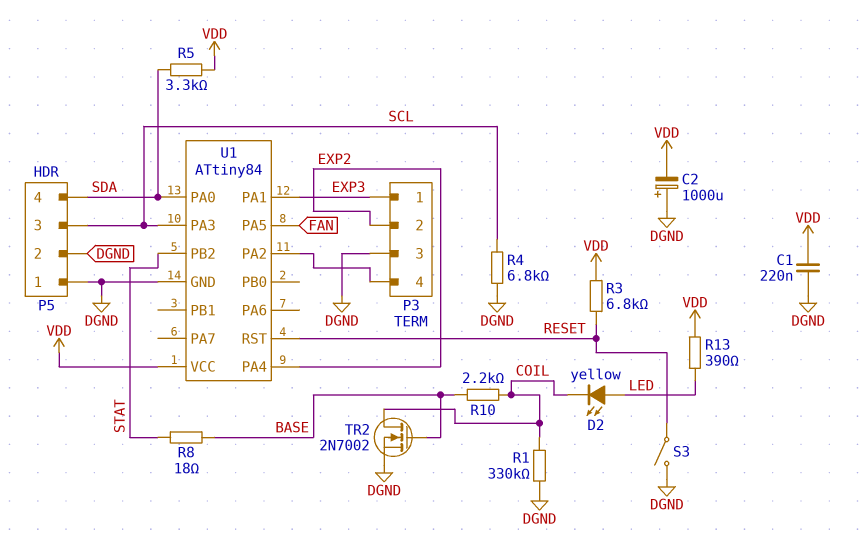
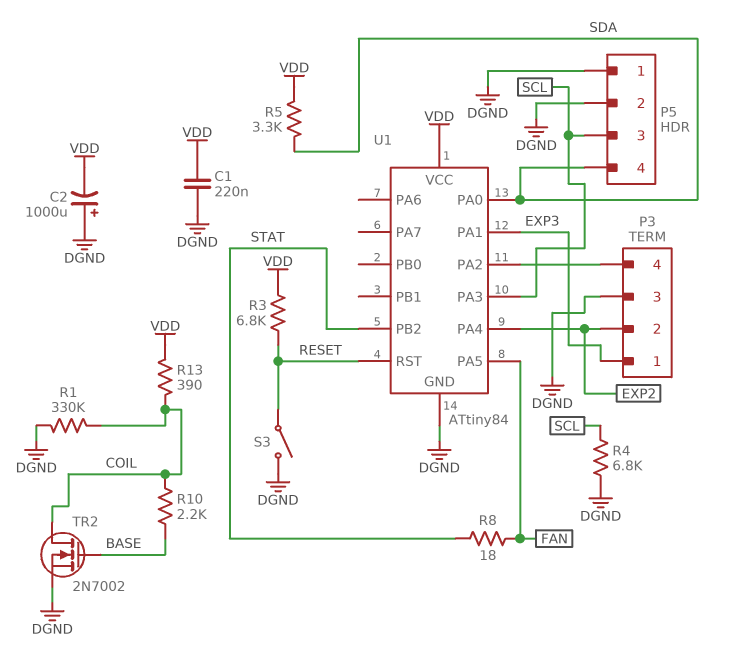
D2: LED yellow (A LED, K COIL) -> none
R8: 18 (BASE, STAT) -> 18 (FAN, STAT)
R13: 390 (LED, VDD) -> 390 (COIL, VDD)

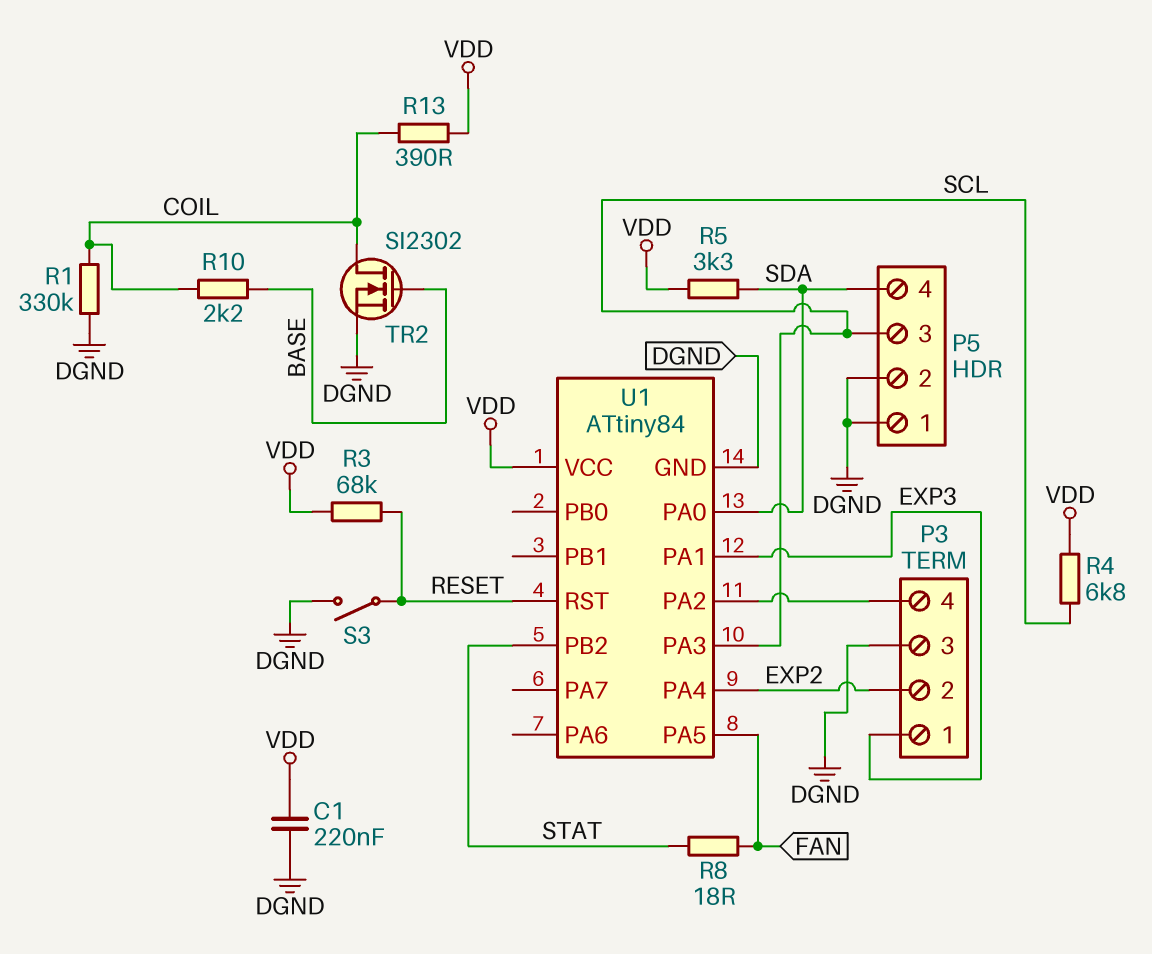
C2: 1000uF (plus DGND, minus VDD) -> none
R3: 6.8k (RESET, VDD) -> 68k (RESET, VDD)
R4: 6.8k (DGND, SCL) -> 6.8k (SCL, VDD)
TR2: NMOS 2N7002 (G BASE, D COIL, S DGND) -> NMOS SI2302 (G BASE, D COIL, S DGND)

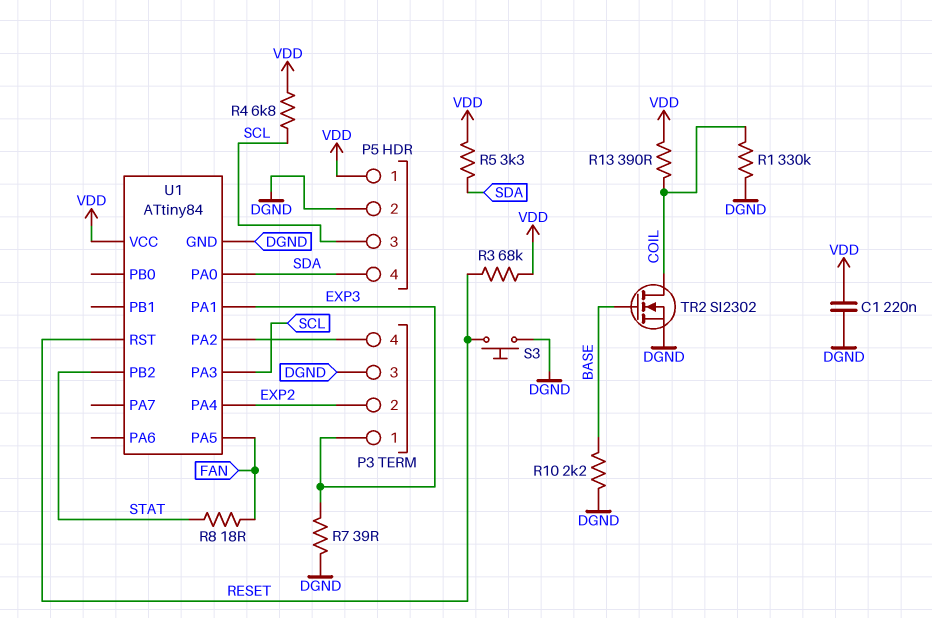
P5 pin 1: DGND -> VDD
R7: none -> 39 (DGND, EXP3)
R10: 2.2k (BASE, COIL) -> 2.2k (BASE, DGND)
S3: switch (DGND, RESET) -> button (DGND, RESET)

